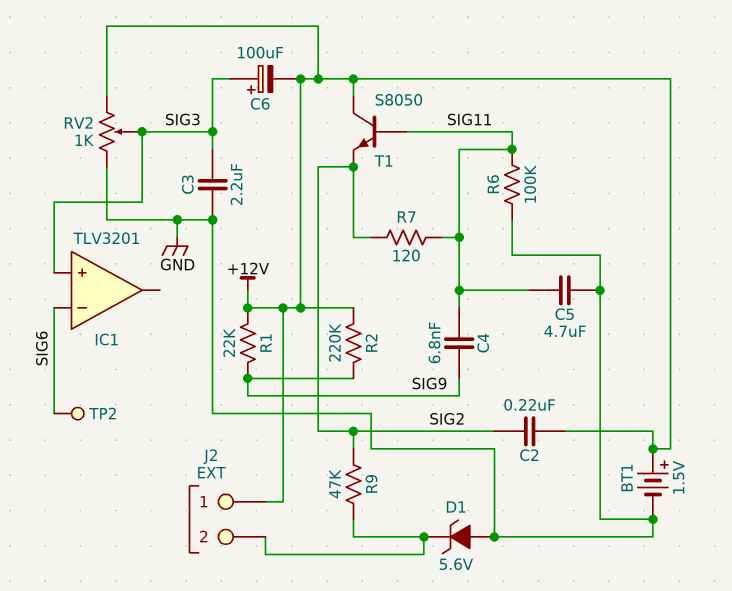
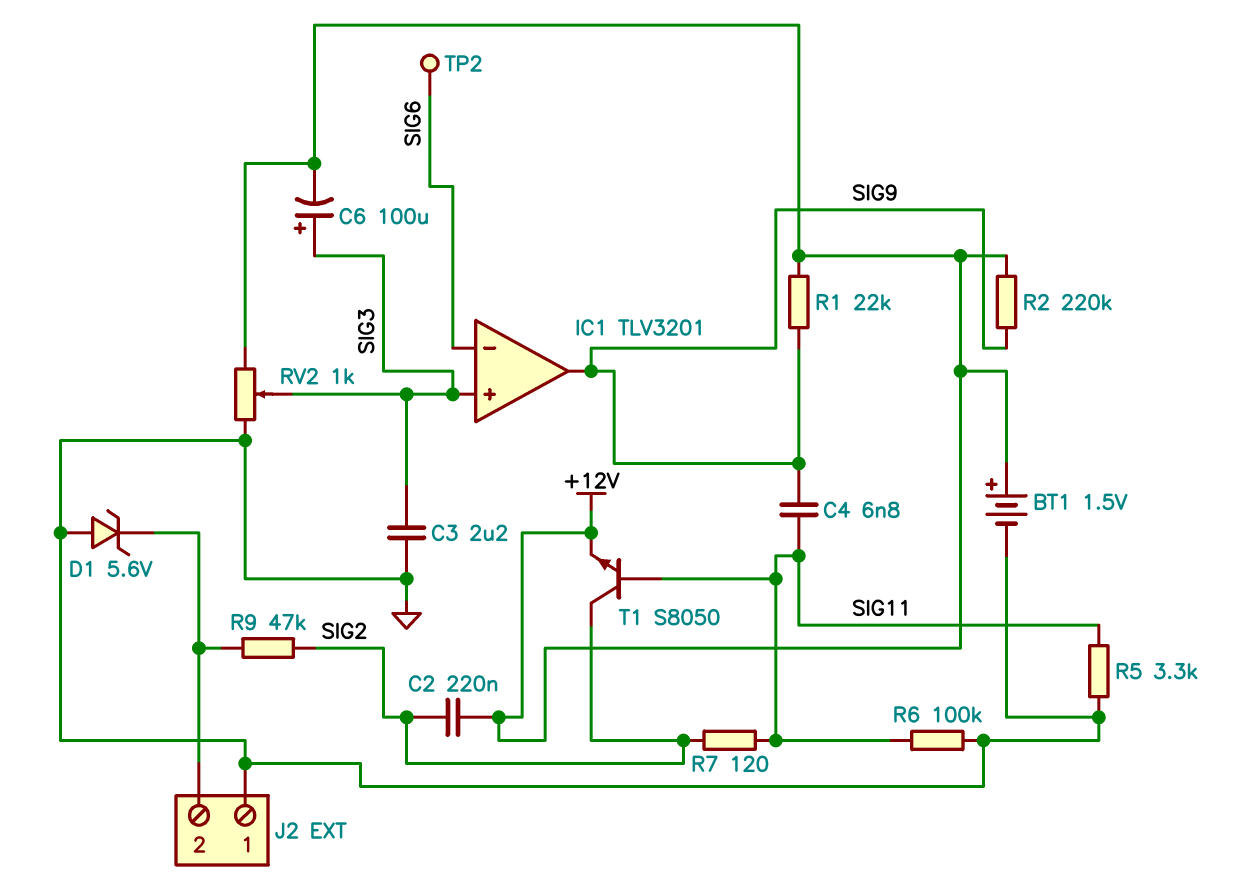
C5: 4.7uF (GND, SIG11) -> none
IC1 pin out: none -> SIG9
J2 pin 1: +12V -> GND
R5: none -> 3.3k (GND, SIG11)
T1: NPN S8050 (B SIG11, C +12V, E SIG2) -> NPN S8050 (B SIG11, C SIG2, E +12V)

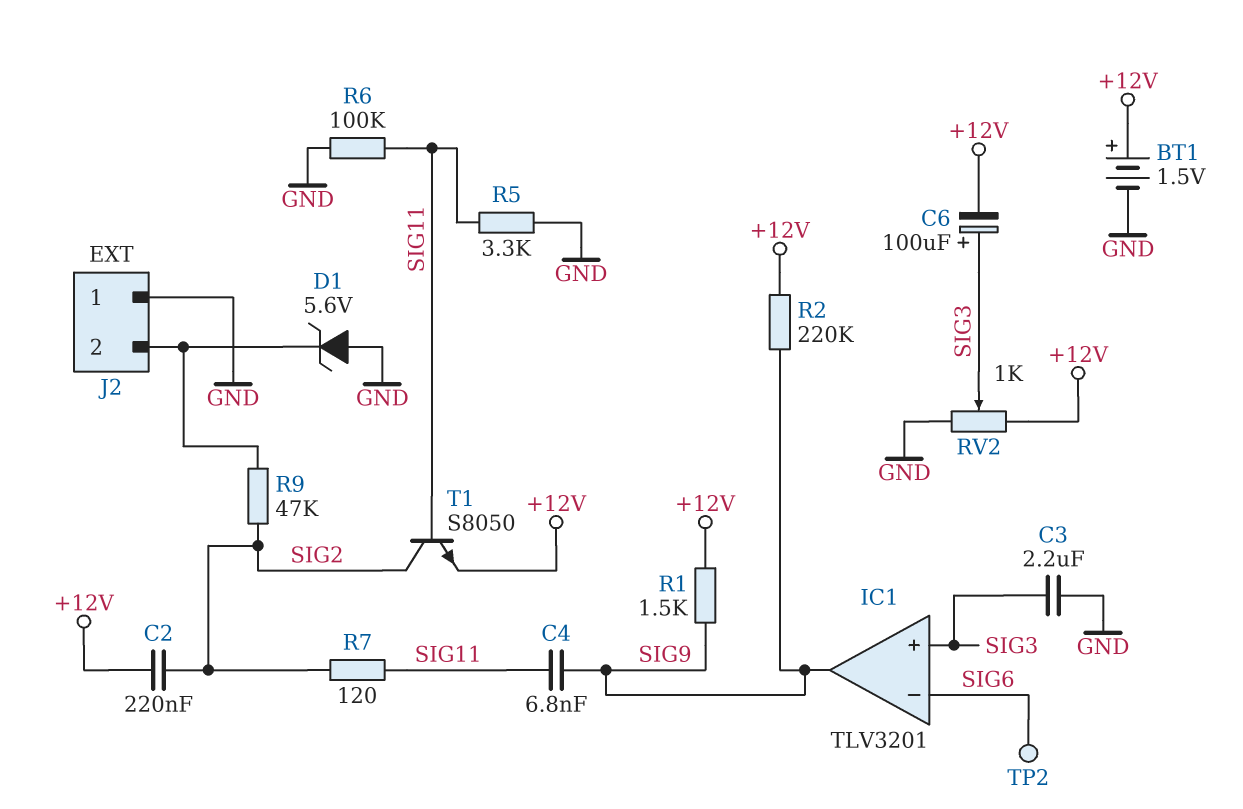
R1: 22k (+12V, SIG9) -> 1.5k (+12V, SIG9)

